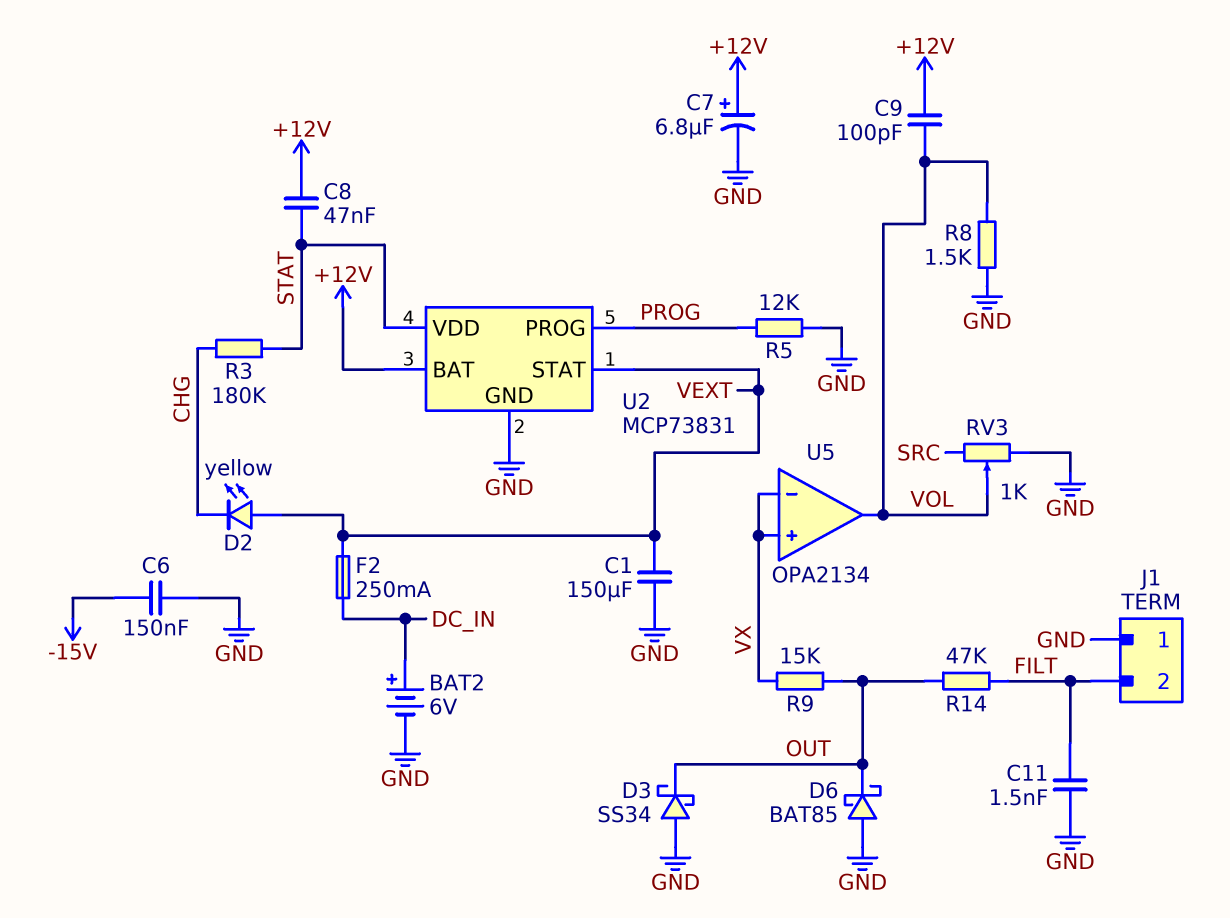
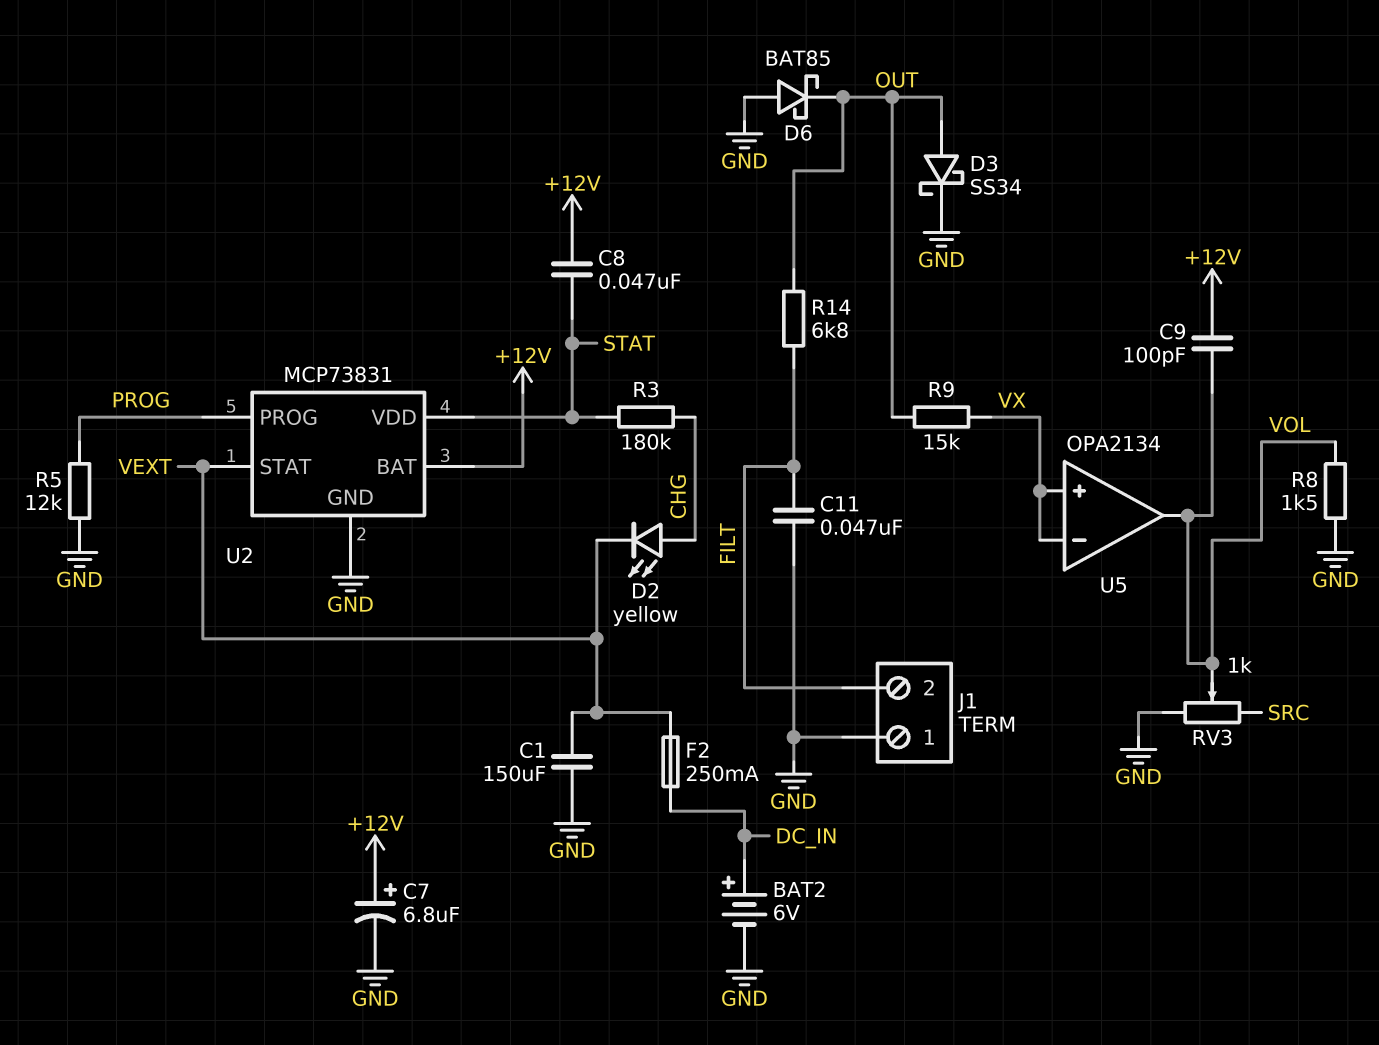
C6: 150nF (-15V, GND) -> none
C11: 1.5nF (FILT, GND) -> 47nF (FILT, GND)
D2: LED yellow (A VEXT, K CHG) -> LED yellow (A CHG, K VEXT)
D3: schottky SS34 (A GND, K OUT) -> schottky SS34 (A OUT, K GND)
R14: 47k (FILT, OUT) -> 6.8k (FILT, OUT)

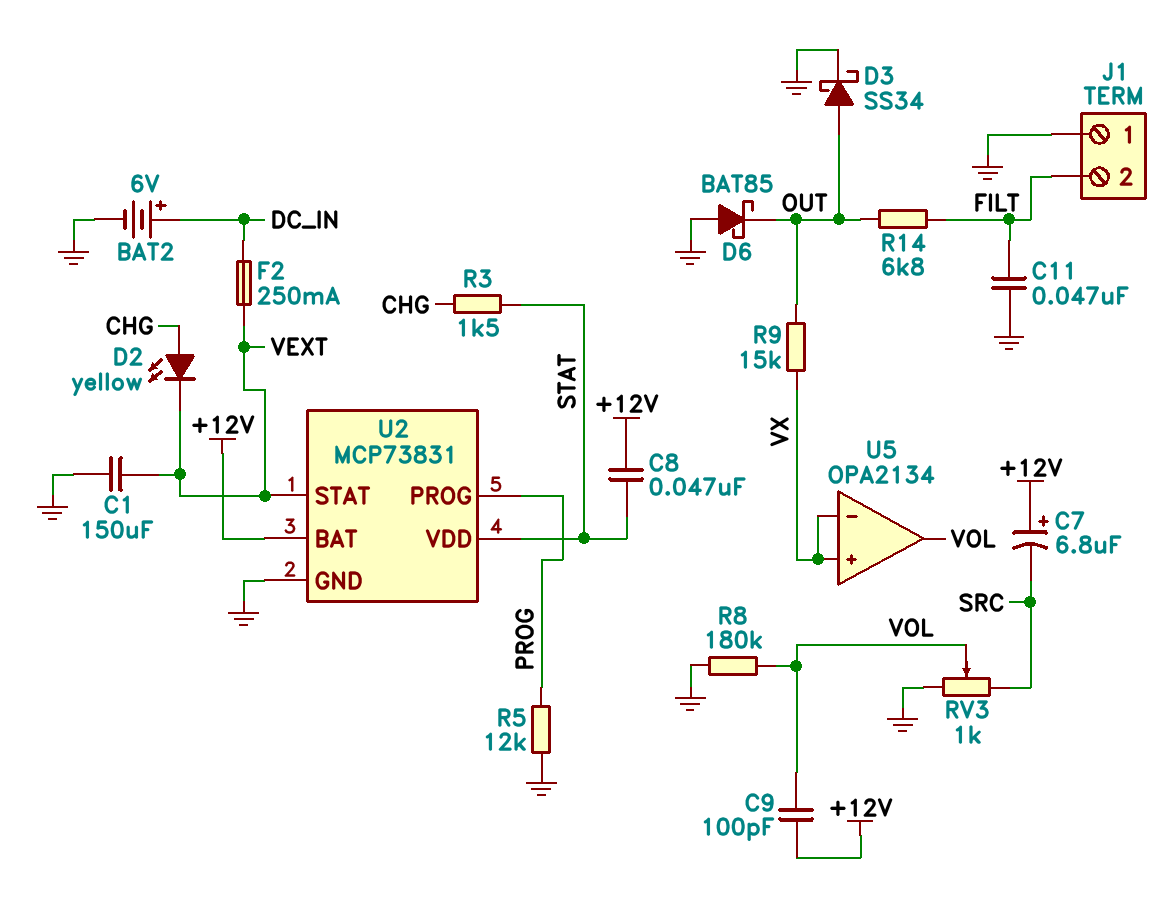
C7: 6.8uF (plus +12V, minus GND) -> 6.8uF (plus +12V, minus SRC)
R3: 180k (CHG, STAT) -> 1.5k (CHG, STAT)
R8: 1.5k (GND, VOL) -> 180k (GND, VOL)

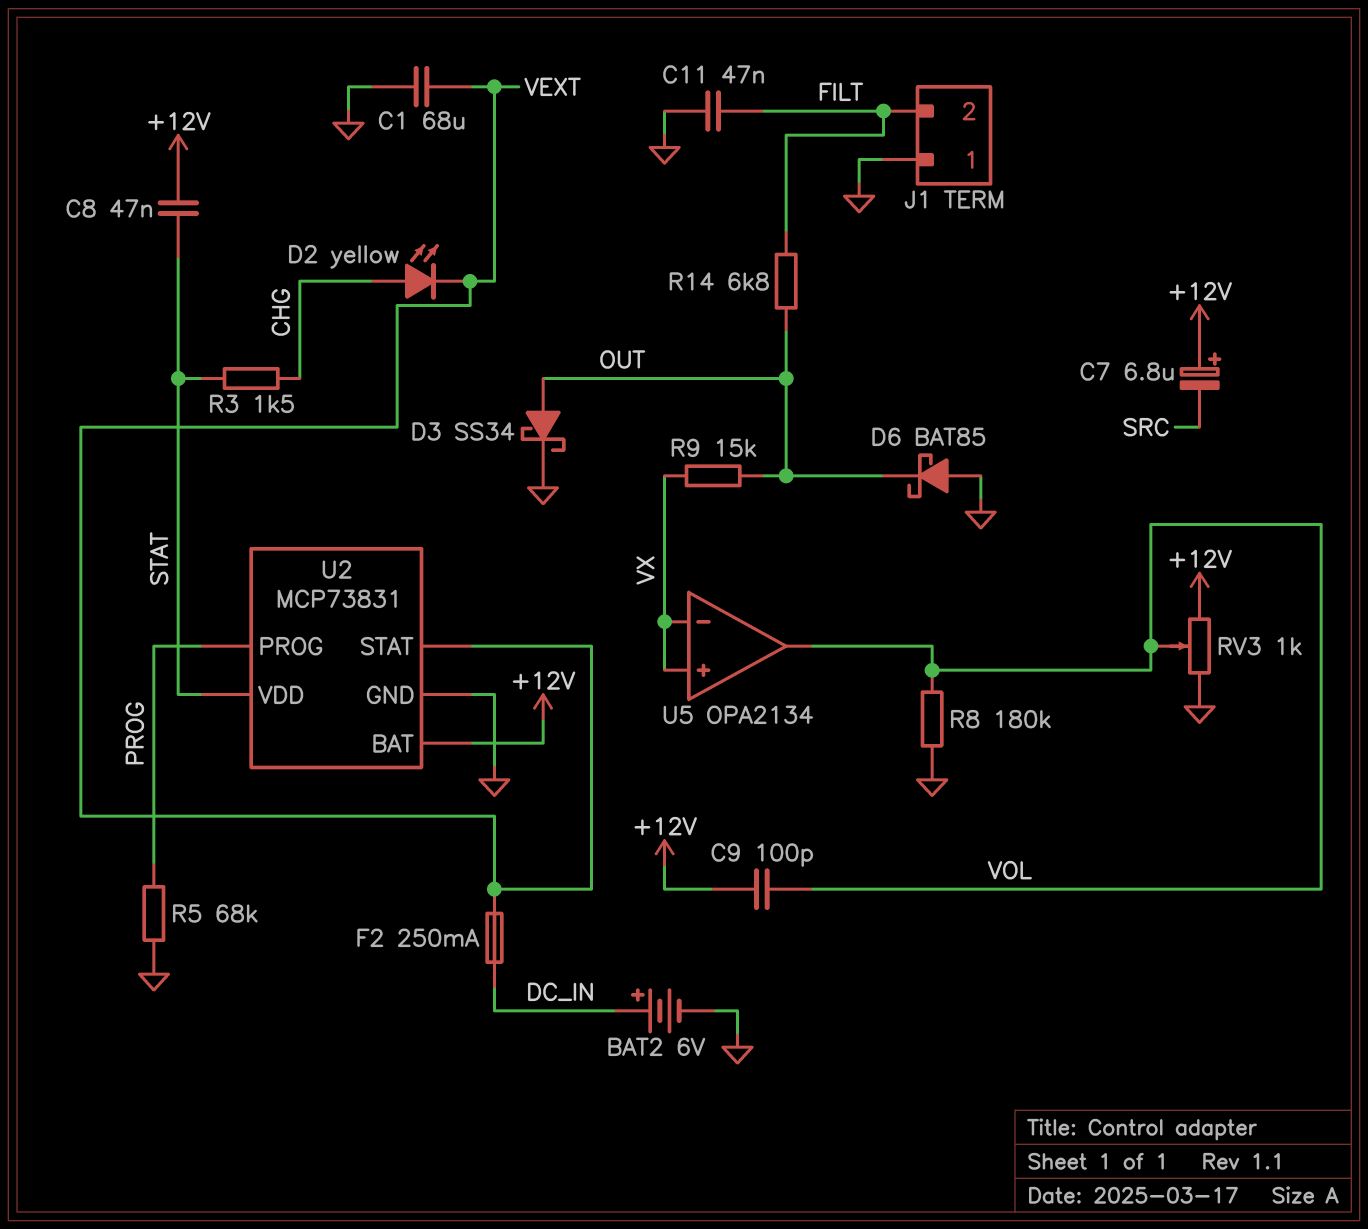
C1: 150uF (GND, VEXT) -> 68uF (GND, VEXT)
R5: 12k (GND, PROG) -> 68k (GND, PROG)
RV3: 1k (GND, SRC, wiper VOL) -> 1k (+12V, GND, wiper VOL)

